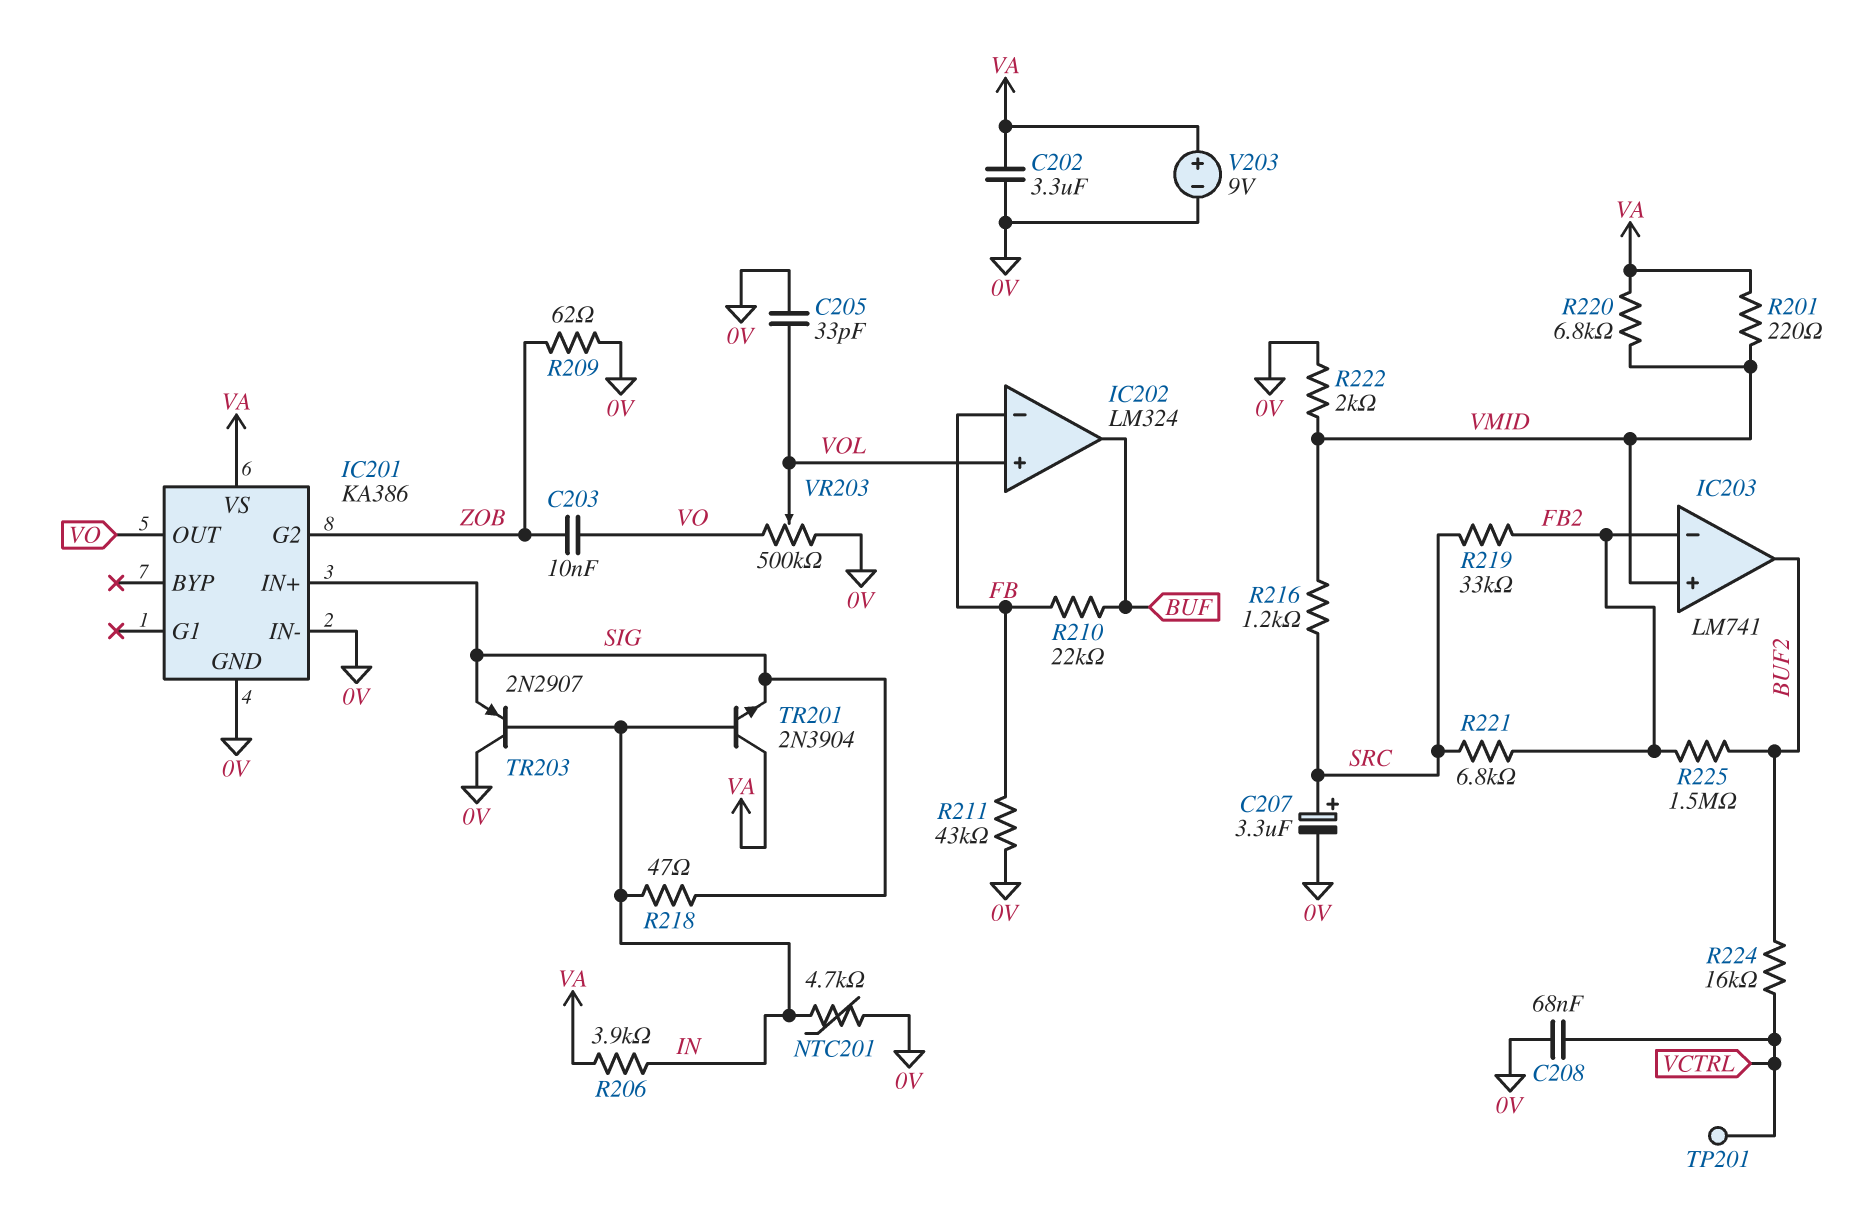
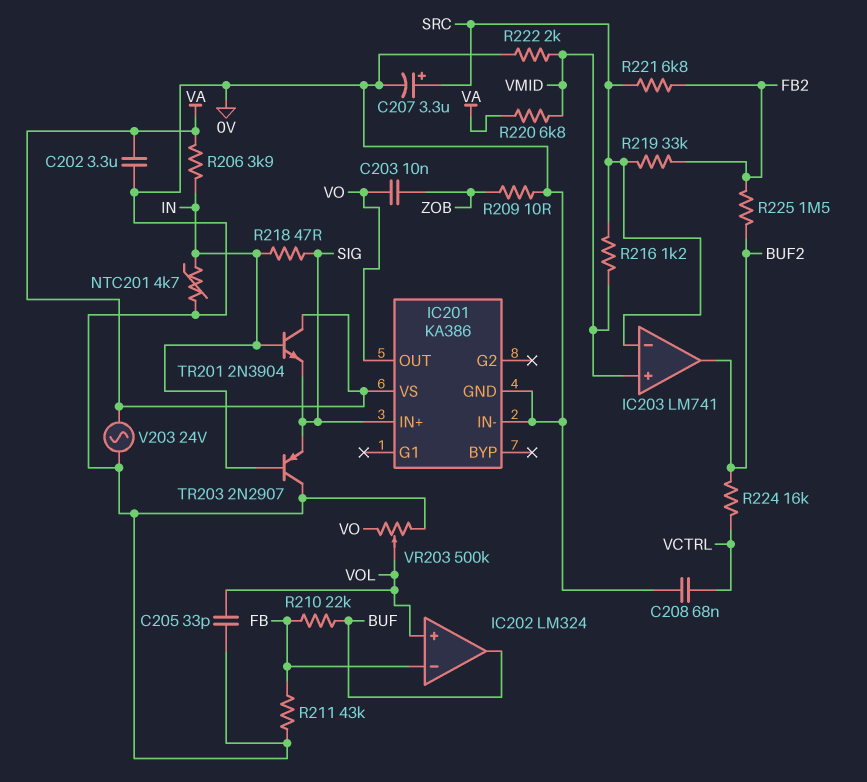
IC201 pin G2: ZOB -> none
IC203 pin in-: FB2 -> SRC
R201: 220 (VA, VMID) -> none
R209: 62 (0V, ZOB) -> 10 (0V, ZOB)
TP201: test point (VCTRL) -> none
V203: 9V (plus VA, minus 0V) -> AC 24V (0V, VA)

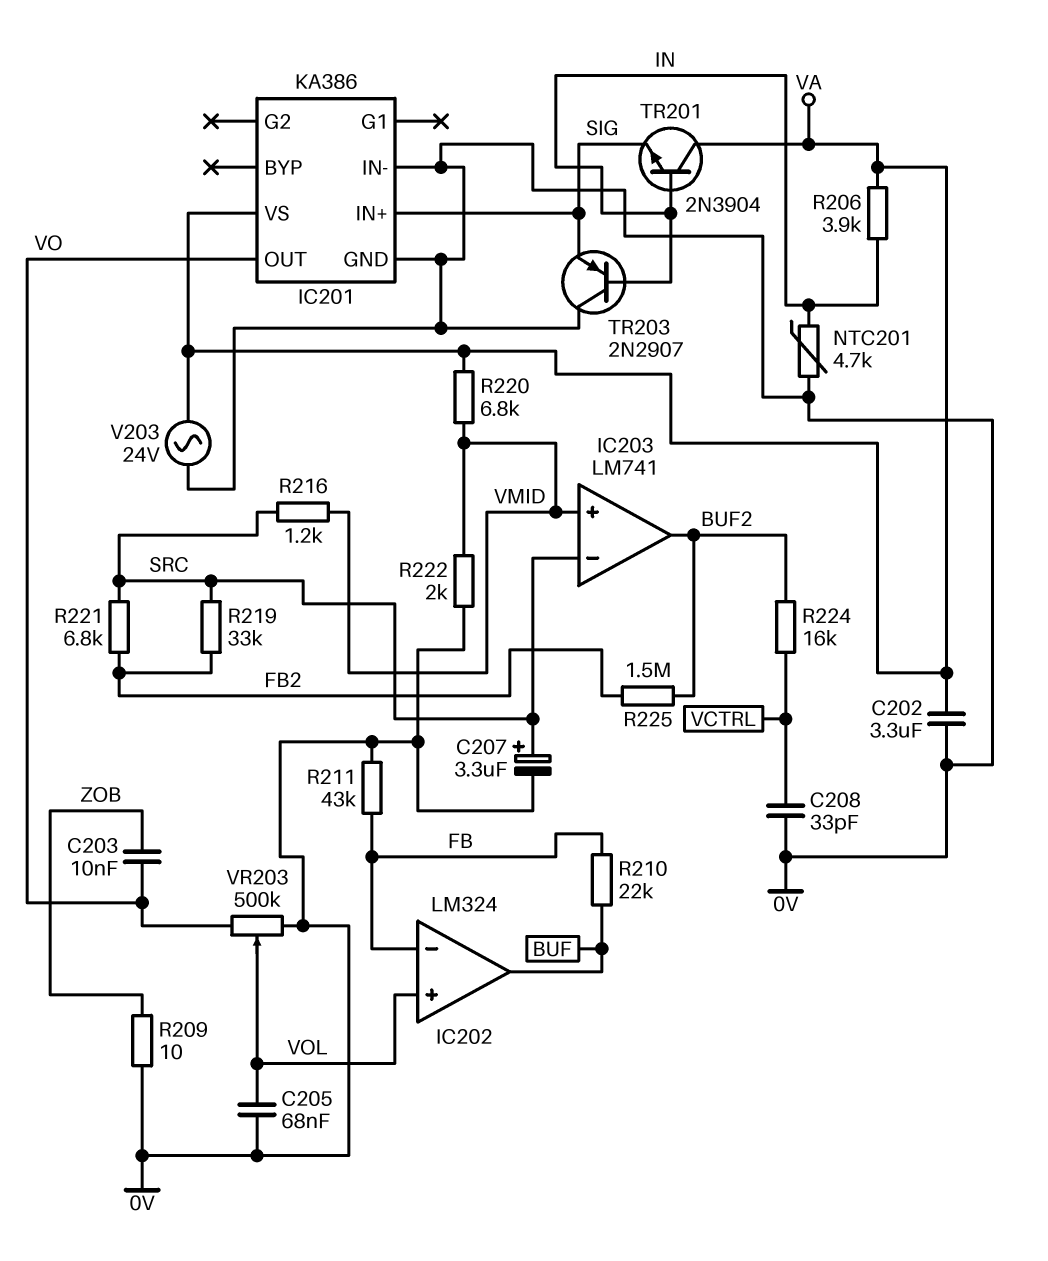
C205: 33pF (0V, VOL) -> 68nF (0V, VOL)
C208: 68nF (0V, VCTRL) -> 33pF (0V, VCTRL)
R218: 47 (IN, SIG) -> none

